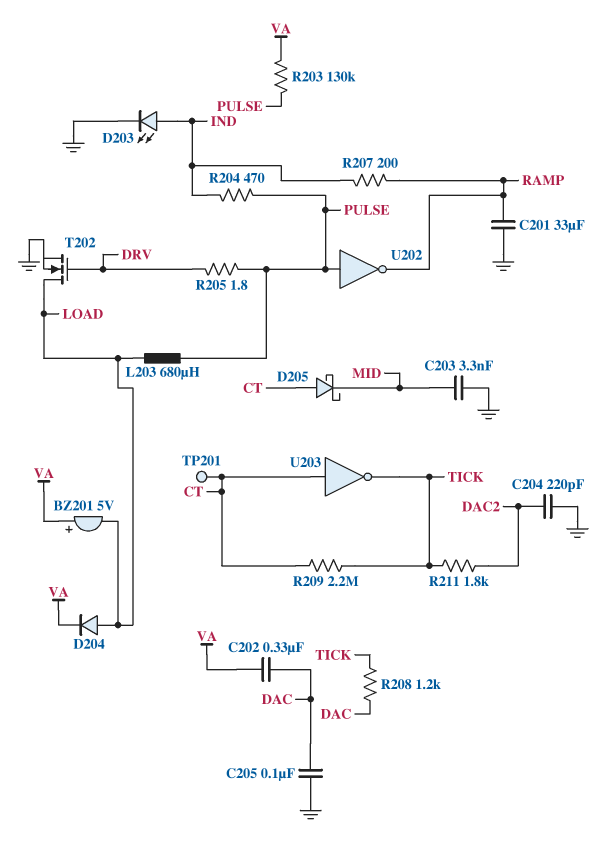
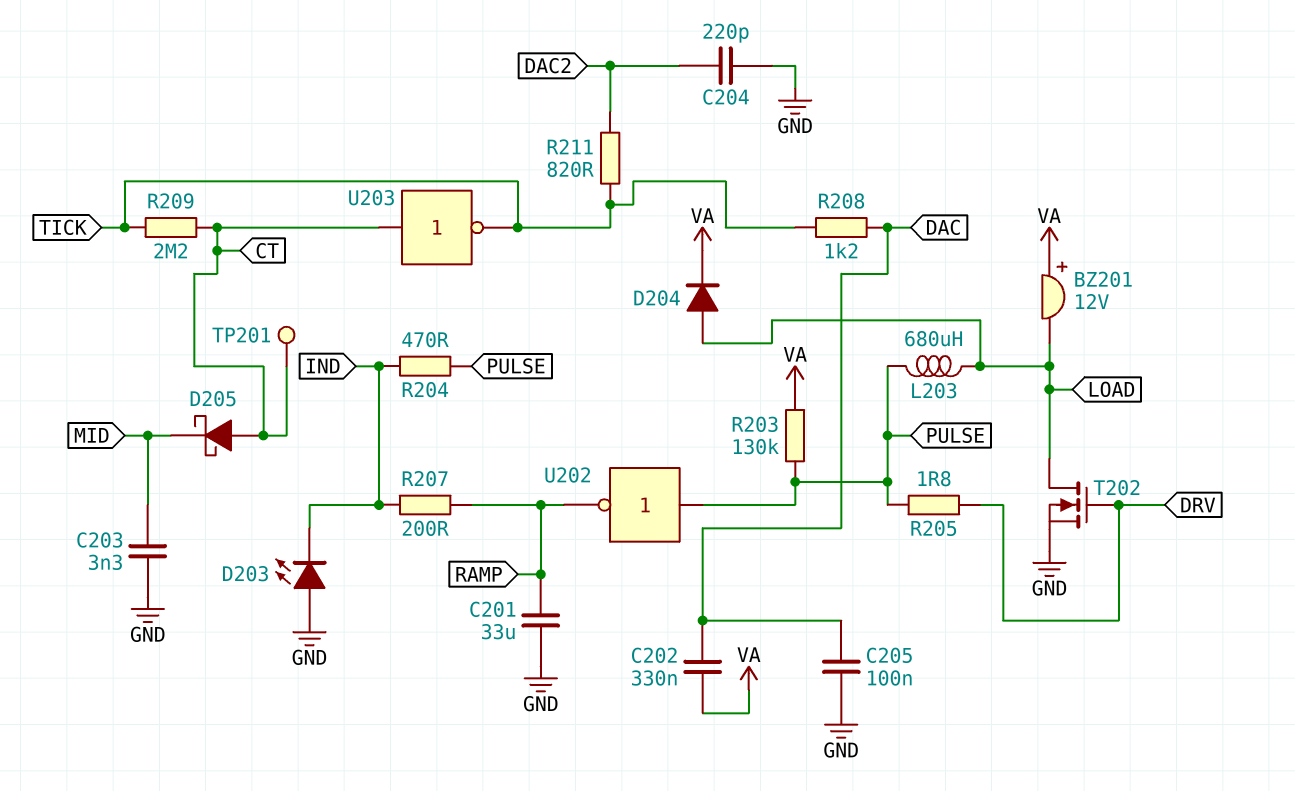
BZ201: buzzer 5V (plus VA, minus LOAD) -> buzzer 12V (plus VA, minus LOAD)
D203: LED (A IND, K GND) -> LED (A GND, K IND)
R211: 1.8k (DAC2, TICK) -> 820 (DAC2, TICK)

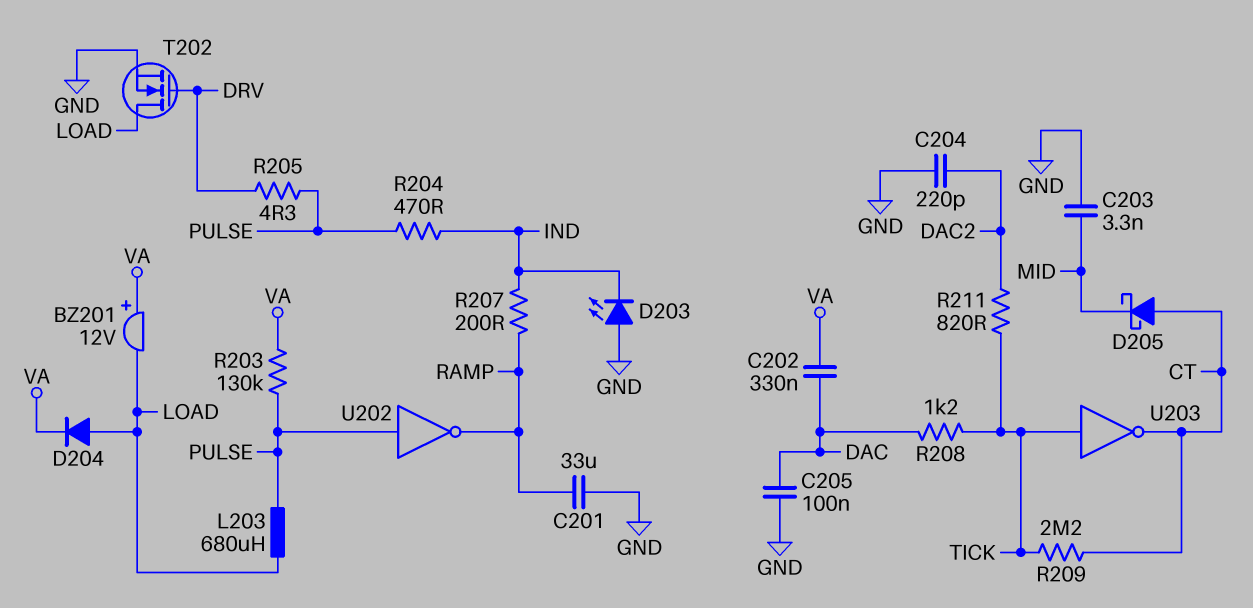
R205: 1.8 (DRV, PULSE) -> 4.3 (DRV, PULSE)
TP201: test point (CT) -> none
U203: NOT (in CT, out TICK) -> NOT (in TICK, out CT)

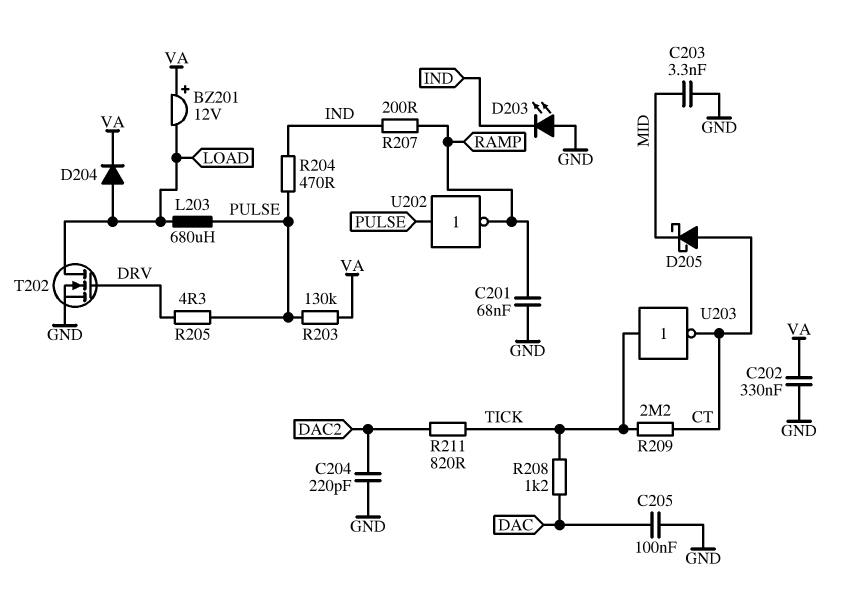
C201: 33uF (GND, RAMP) -> 68nF (GND, RAMP)
C202: 330nF (DAC, VA) -> 330nF (GND, VA)

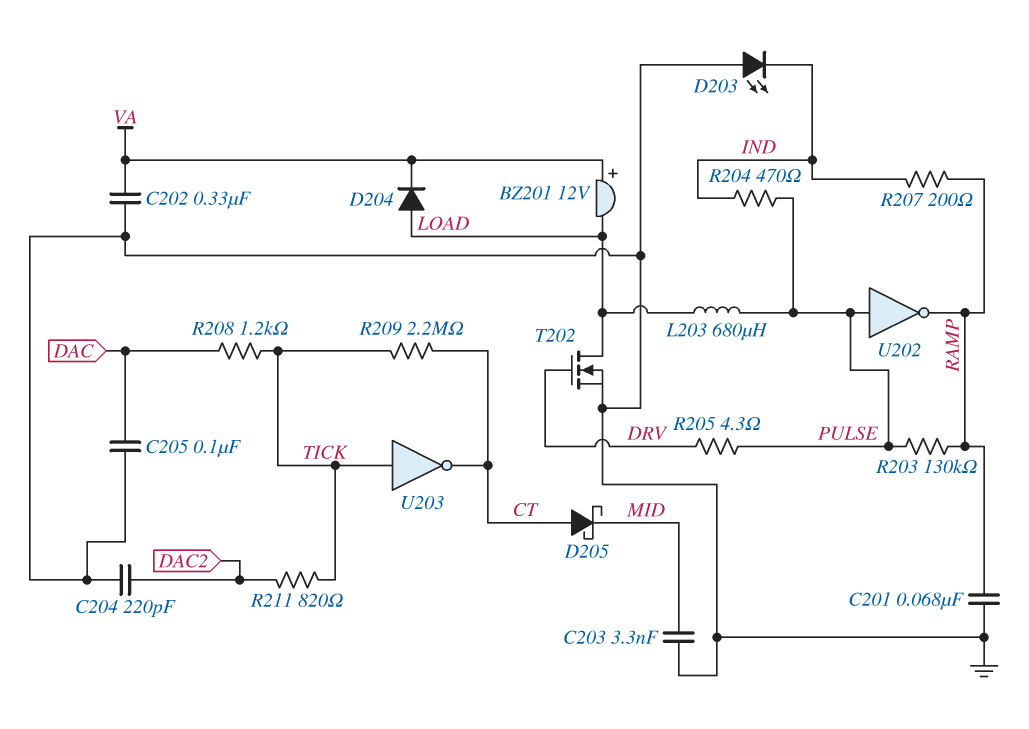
R203: 130k (PULSE, VA) -> 130k (PULSE, RAMP)

